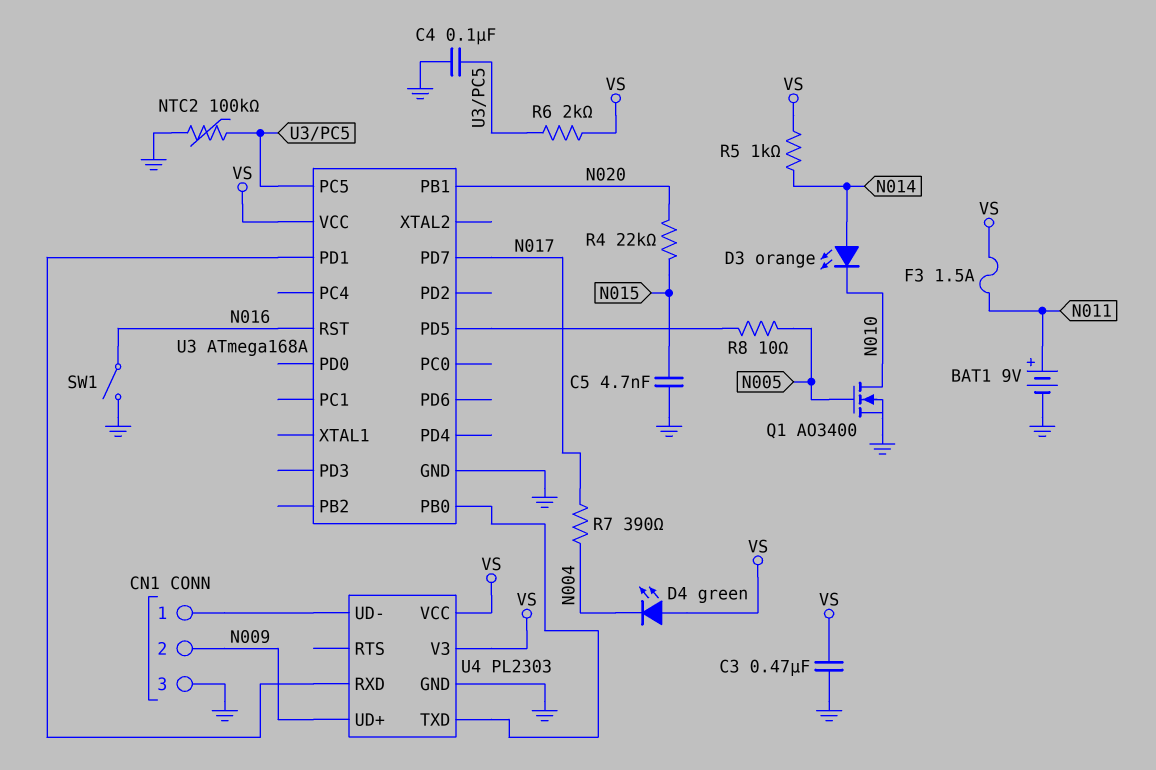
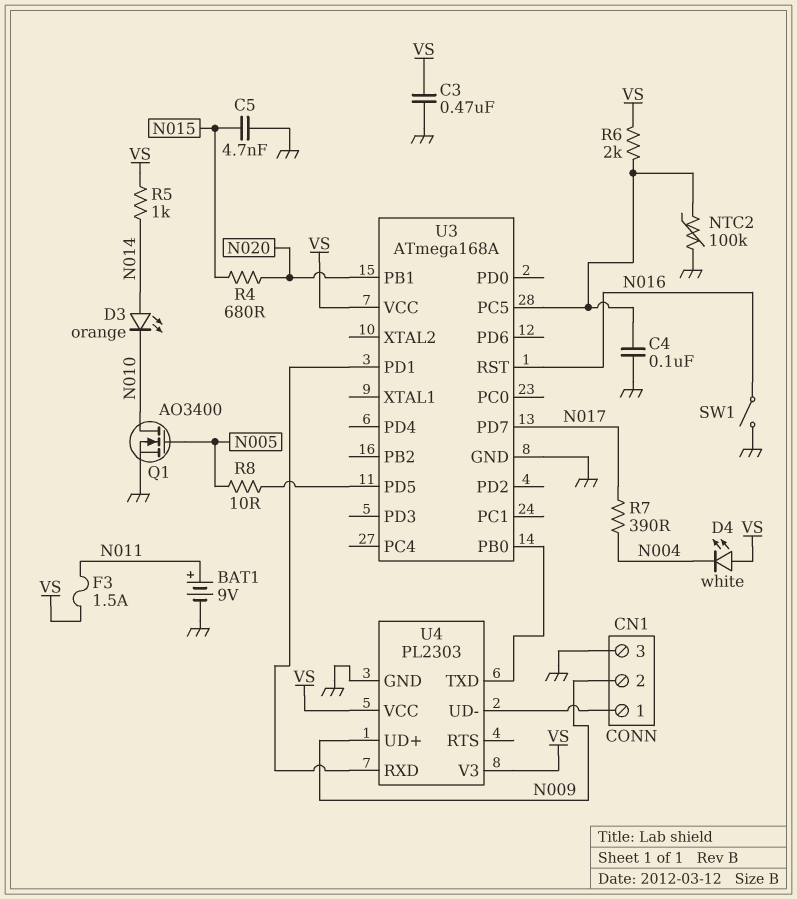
D4: LED green (A VS, K N004) -> LED white (A VS, K N004)
R4: 22k (N015, N020) -> 680 (N015, N020)

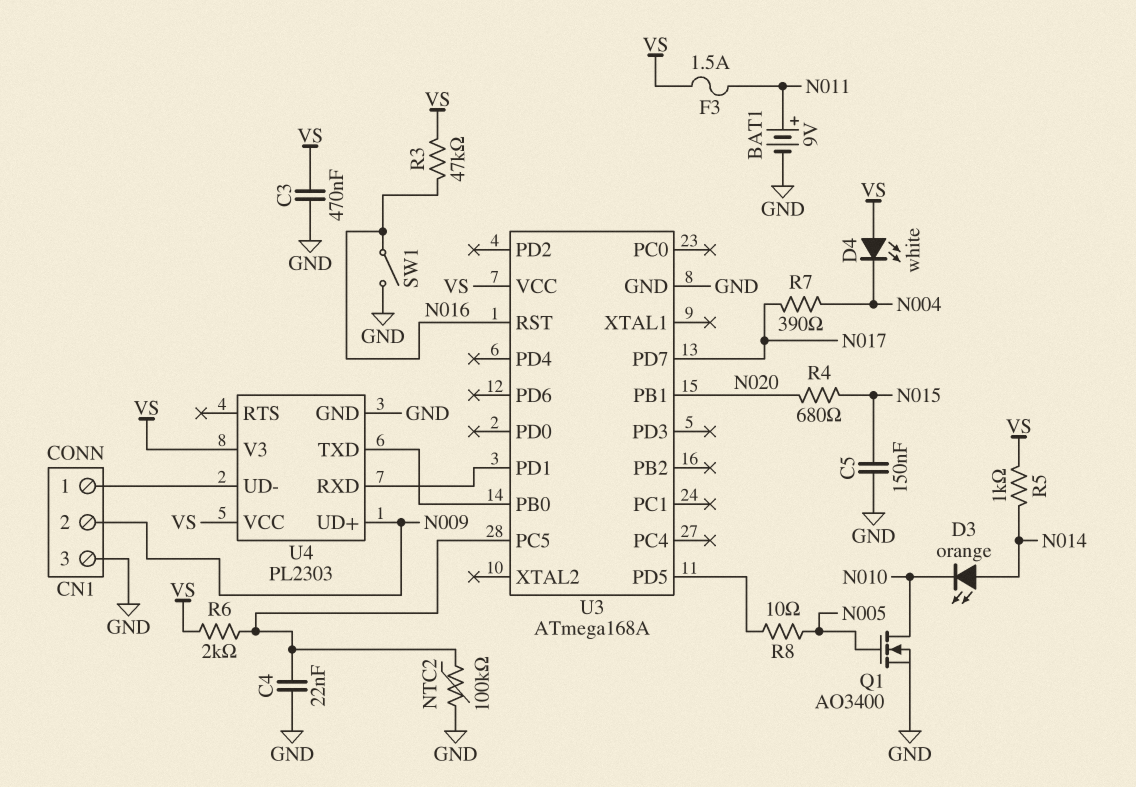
C4: 100nF (GND, U3/PC5) -> 22nF (GND, U3/PC5)
C5: 4.7nF (GND, N015) -> 150nF (GND, N015)
R3: none -> 47k (N016, VS)

